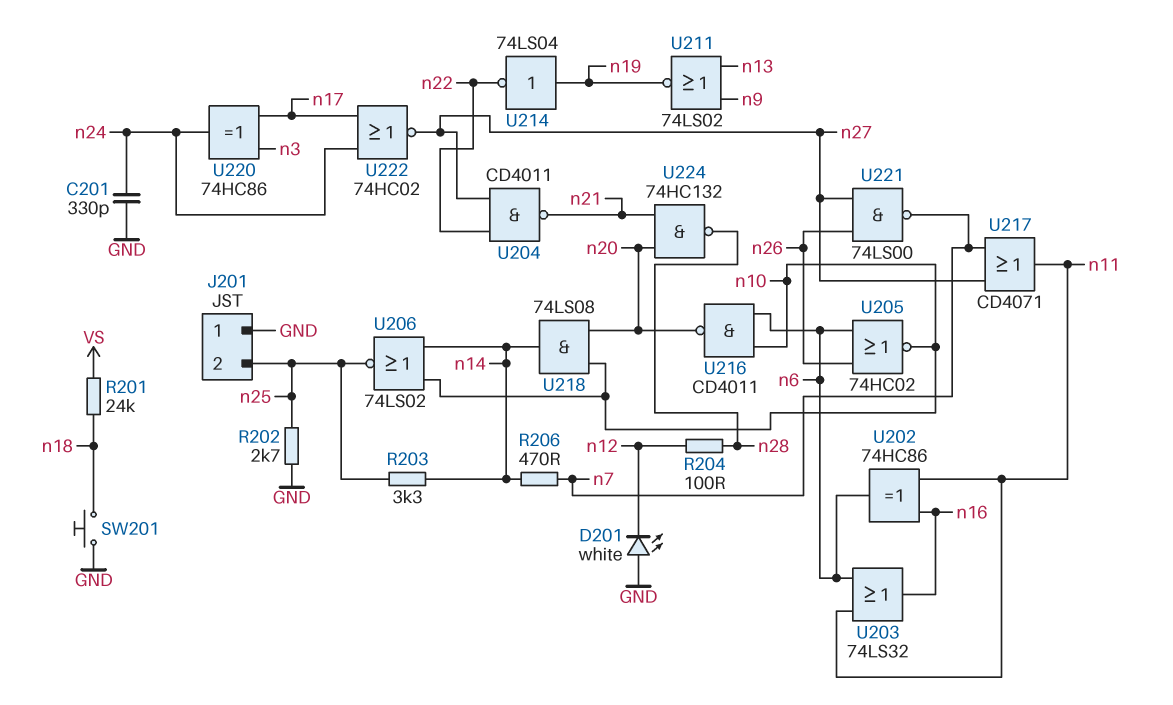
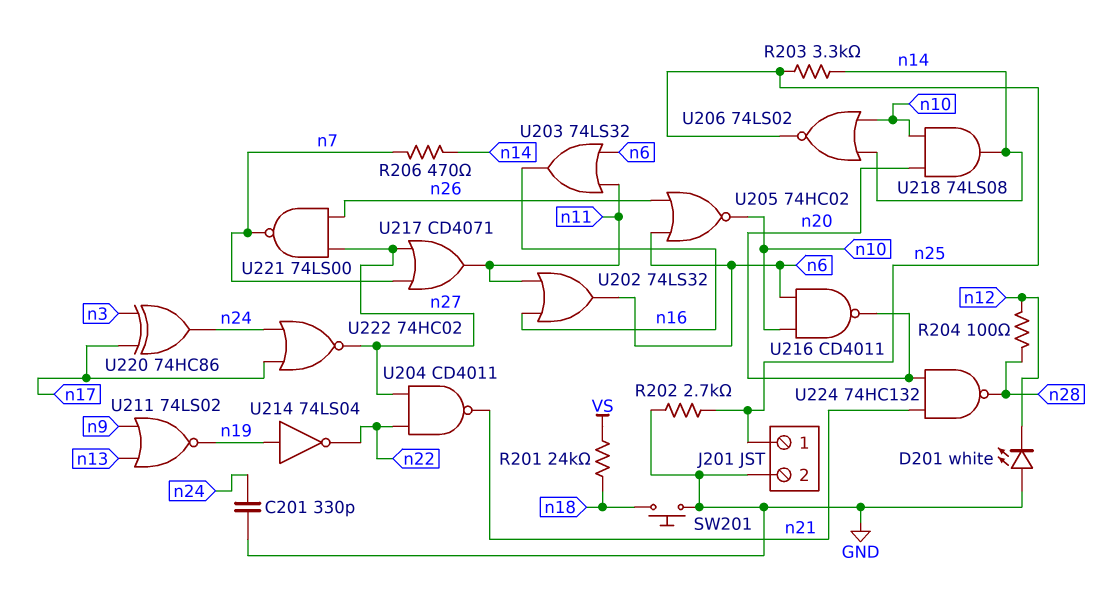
J201 pin 1: GND -> n25
J201 pin 2: n25 -> GND
U202: XOR 74HC86 (in n11, in n16, out n6) -> OR 74LS32 (in n11, in n16, out n6)

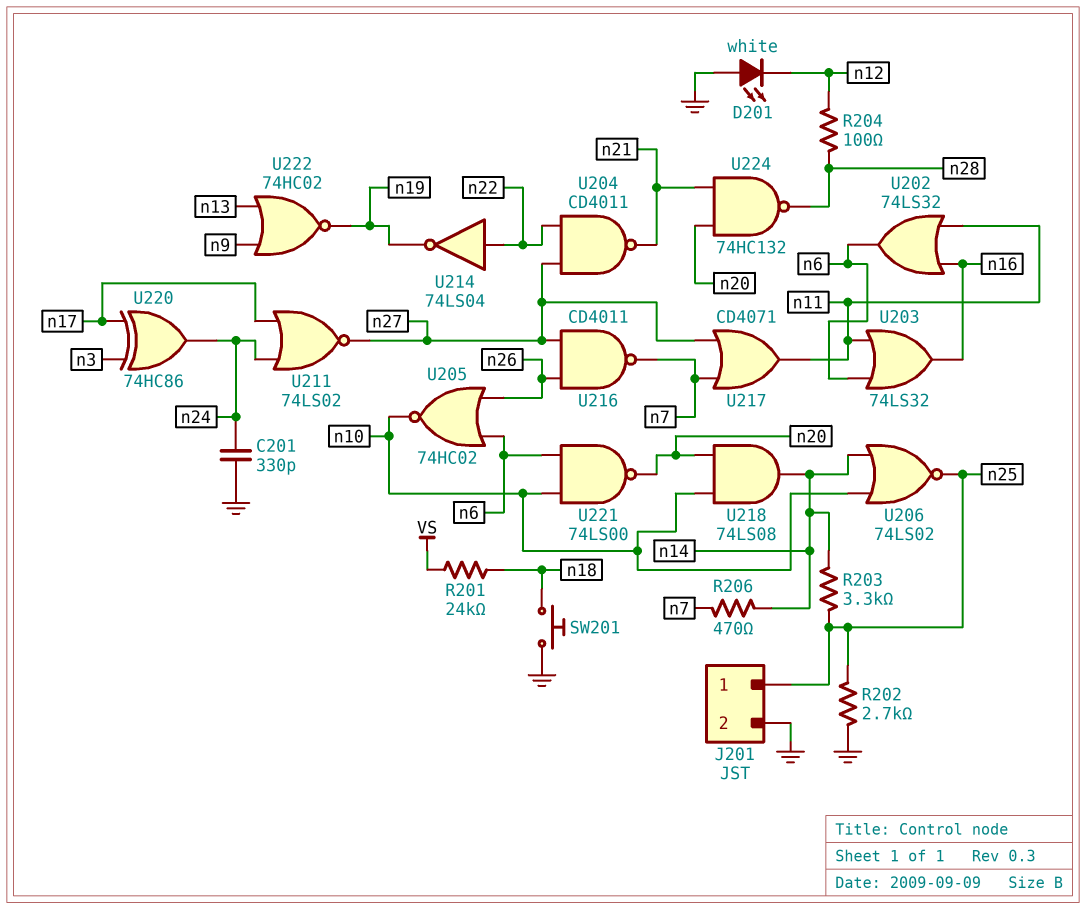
U211: NOR 74LS02 (in n9, in n13, out n19) -> NOR 74LS02 (in n17, in n24, out n27)
U214: NOT 74LS04 (in n19, out n22) -> NOT 74LS04 (in n22, out n19)
U216: NAND CD4011 (in n6, in n10, out n20) -> NAND CD4011 (in n26, in n27, out n7)
U221: NAND 74LS00 (in n26, in n27, out n7) -> NAND 74LS00 (in n6, in n10, out n20)
U222: NOR 74HC02 (in n17, in n24, out n27) -> NOR 74HC02 (in n9, in n13, out n19)

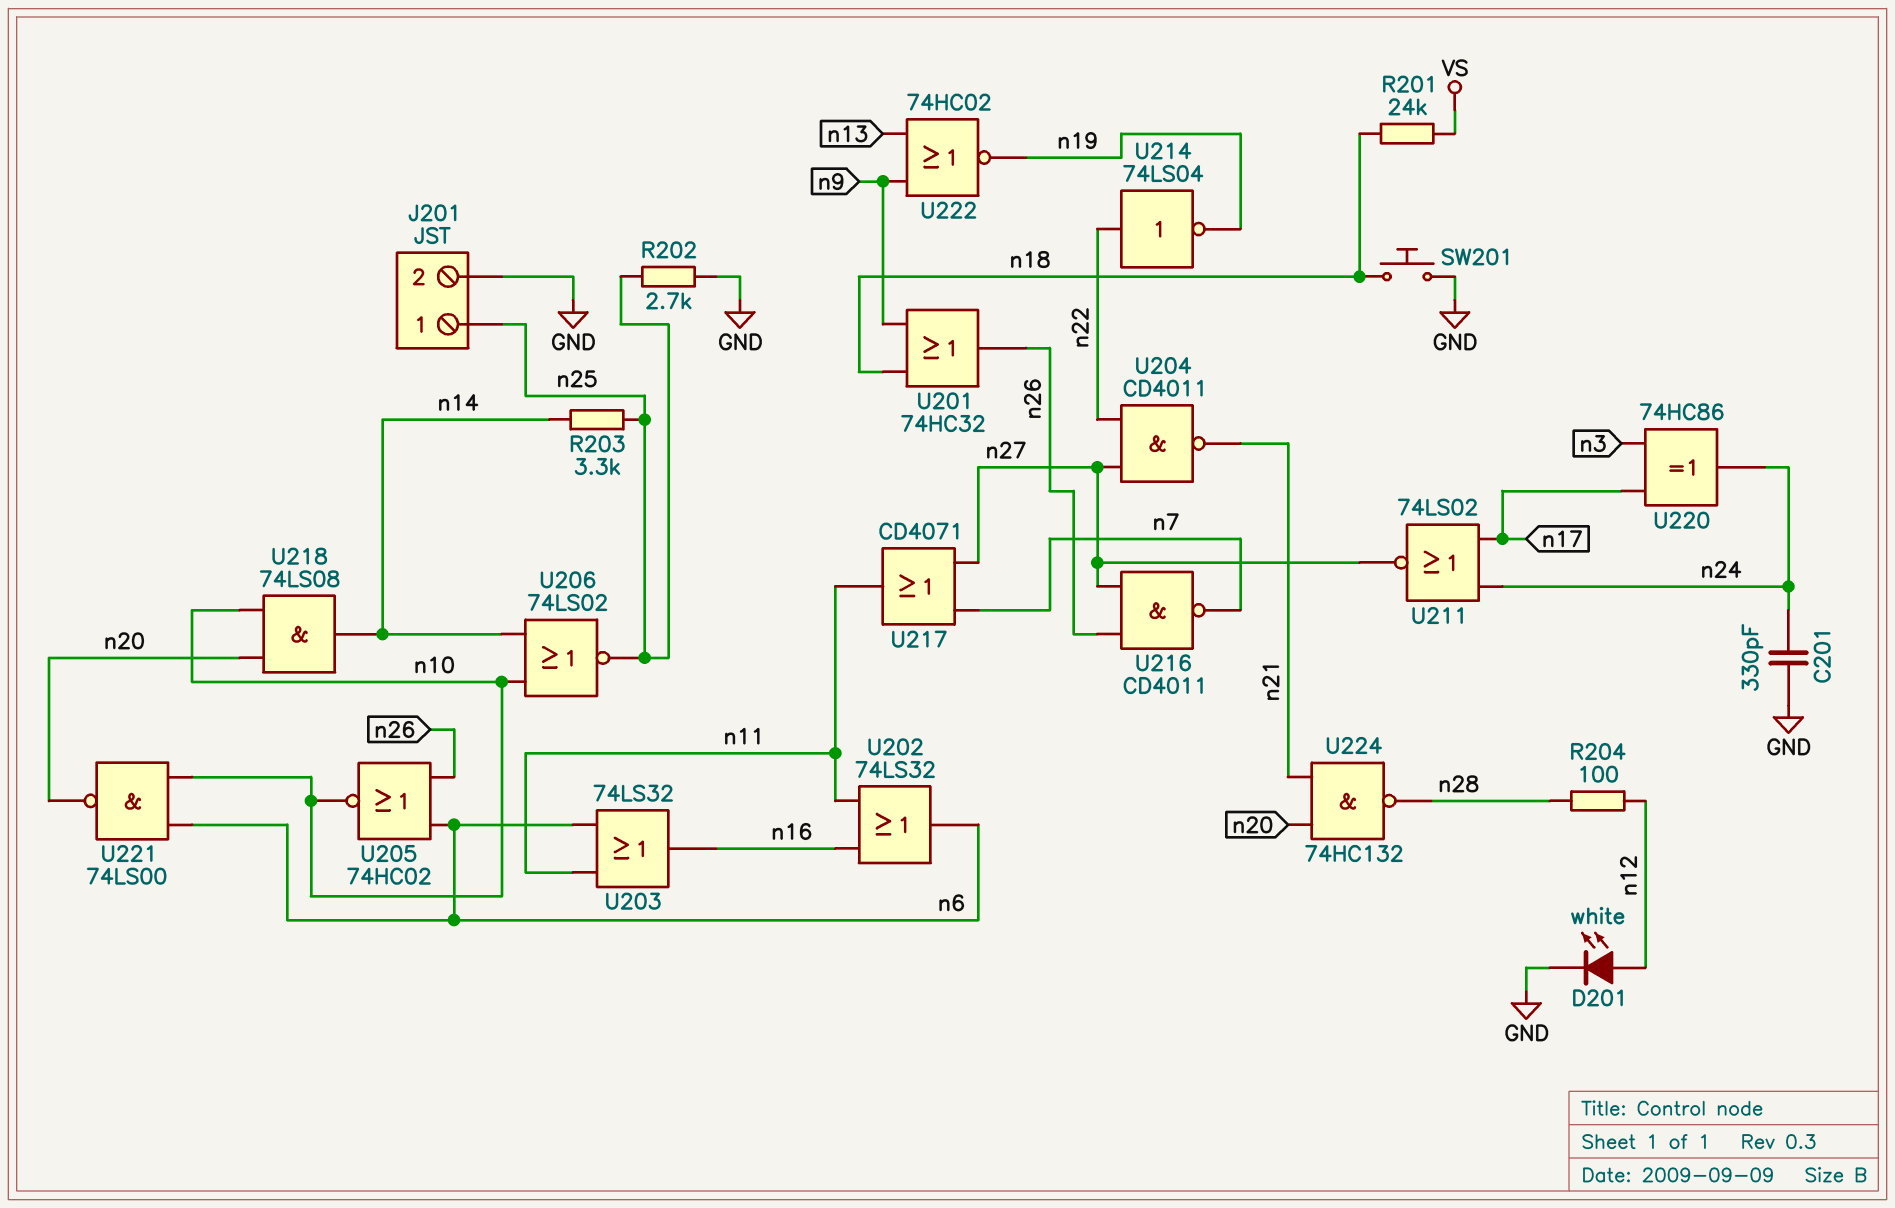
D201: LED white (A GND, K n12) -> LED white (A n12, K GND)
R206: 470 (n7, n14) -> none
U201: none -> OR 74HC32 (in n9, in n18, out n26)

